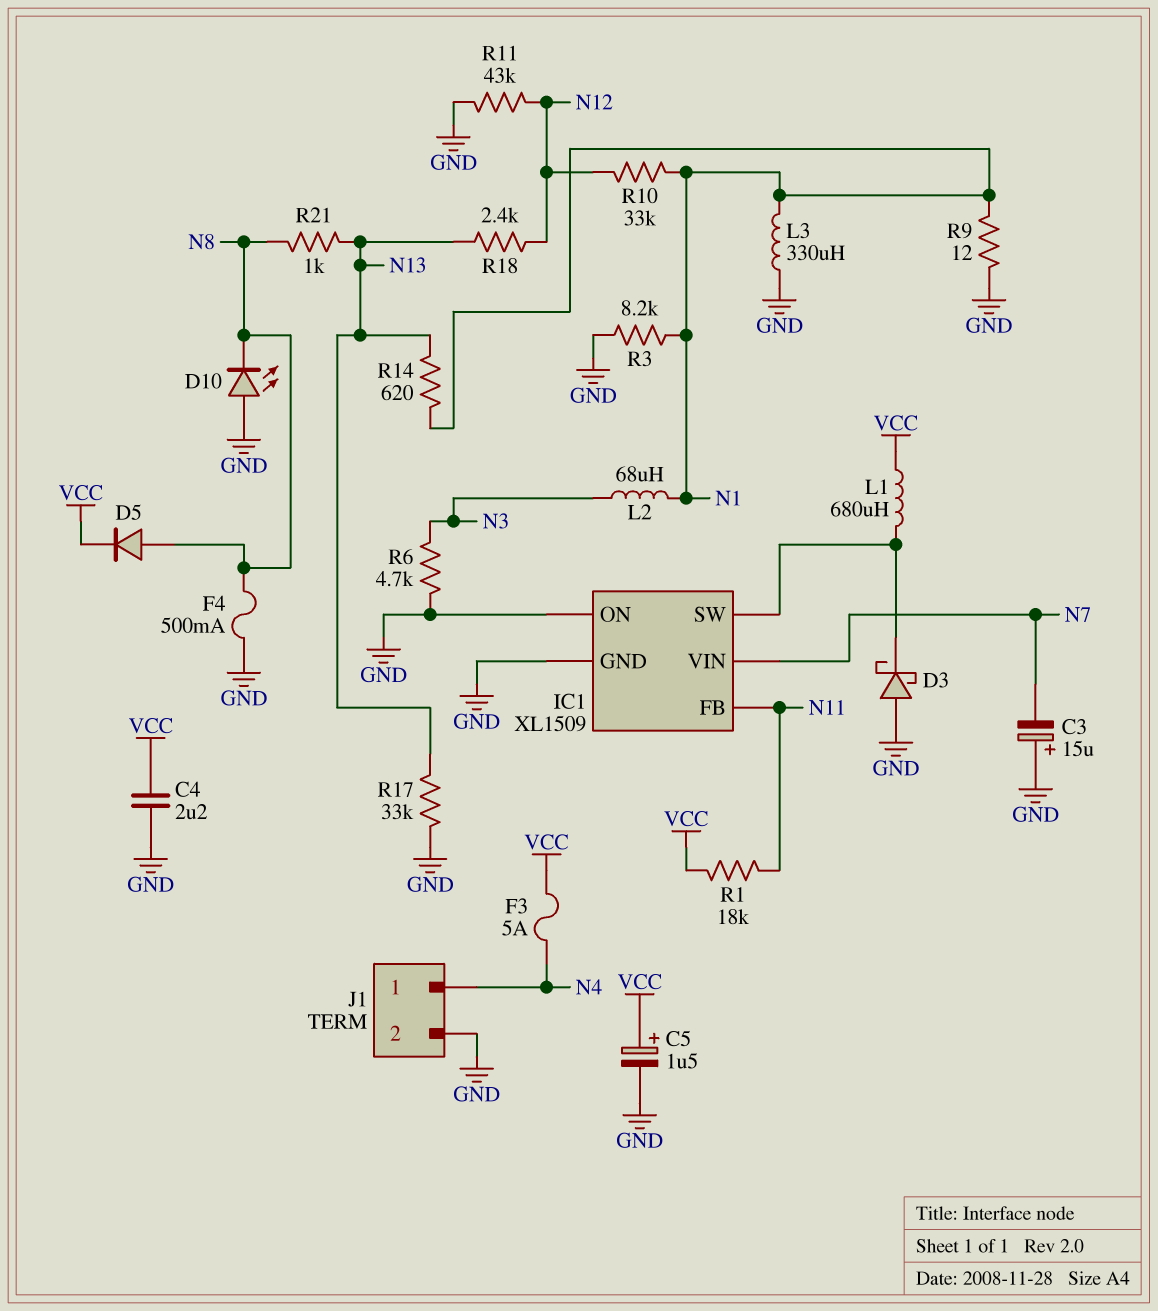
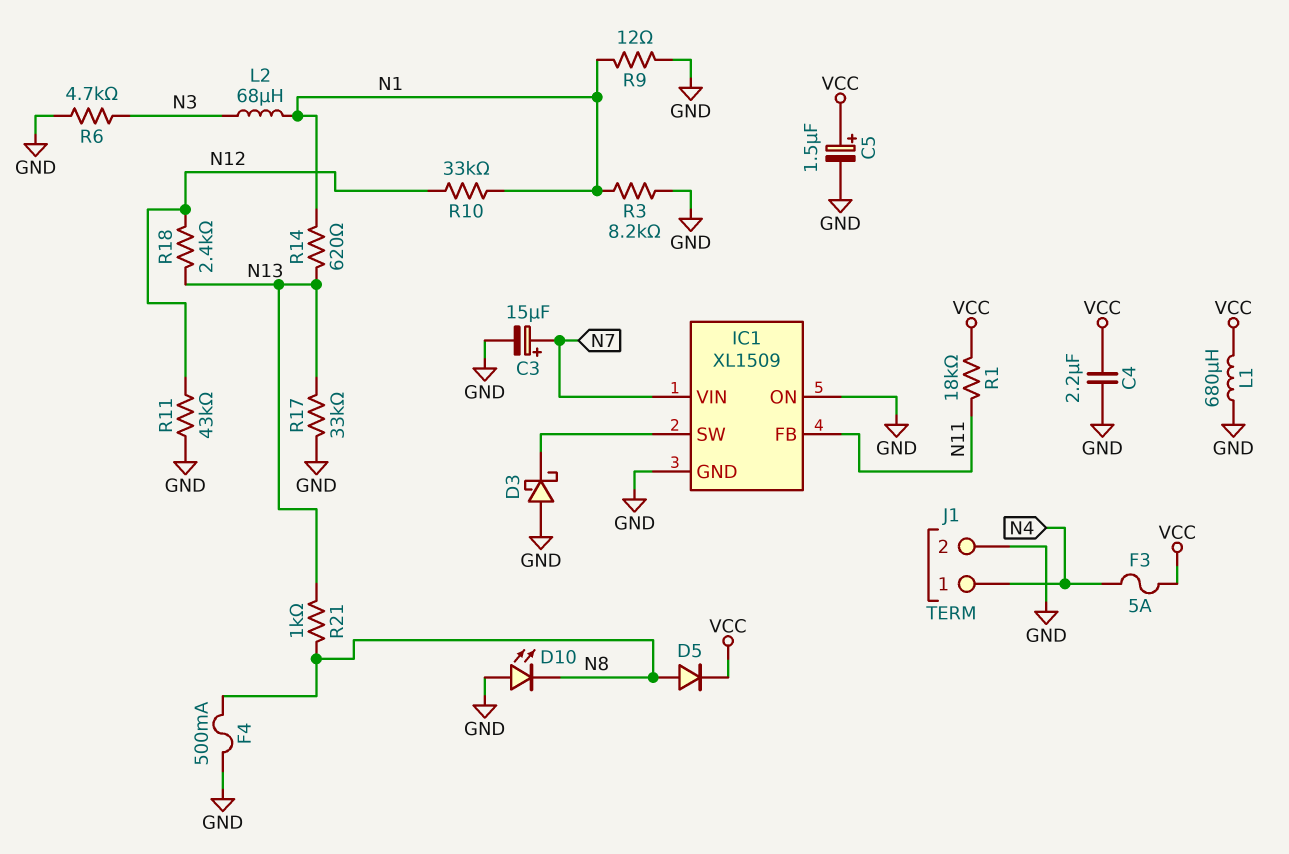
C3: 15uF (plus GND, minus N7) -> 15uF (plus N7, minus GND)
L1: 680uH (IC1/SW, VCC) -> 680uH (GND, VCC)
L3: 330uH (GND, N1) -> none

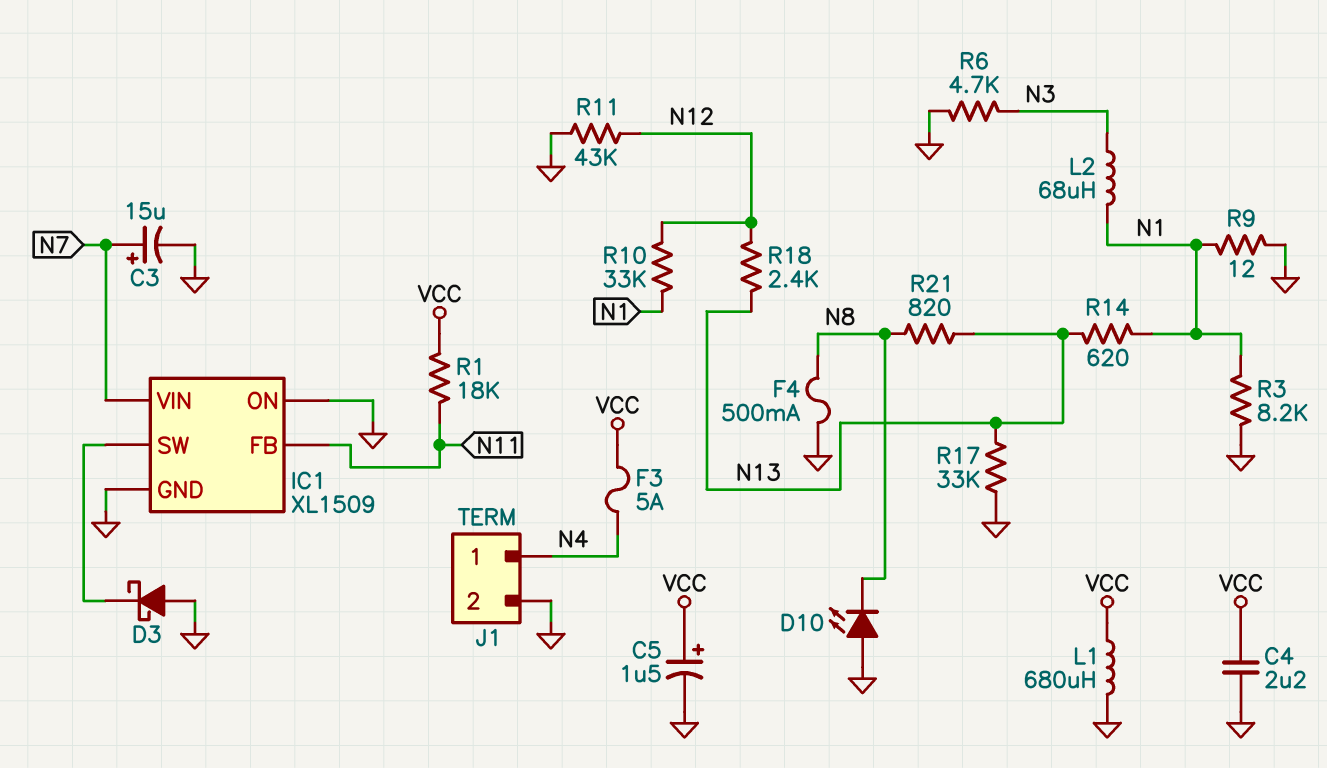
D5: diode (A N8, K VCC) -> none
R21: 1k (N8, N13) -> 820 (N8, N13)

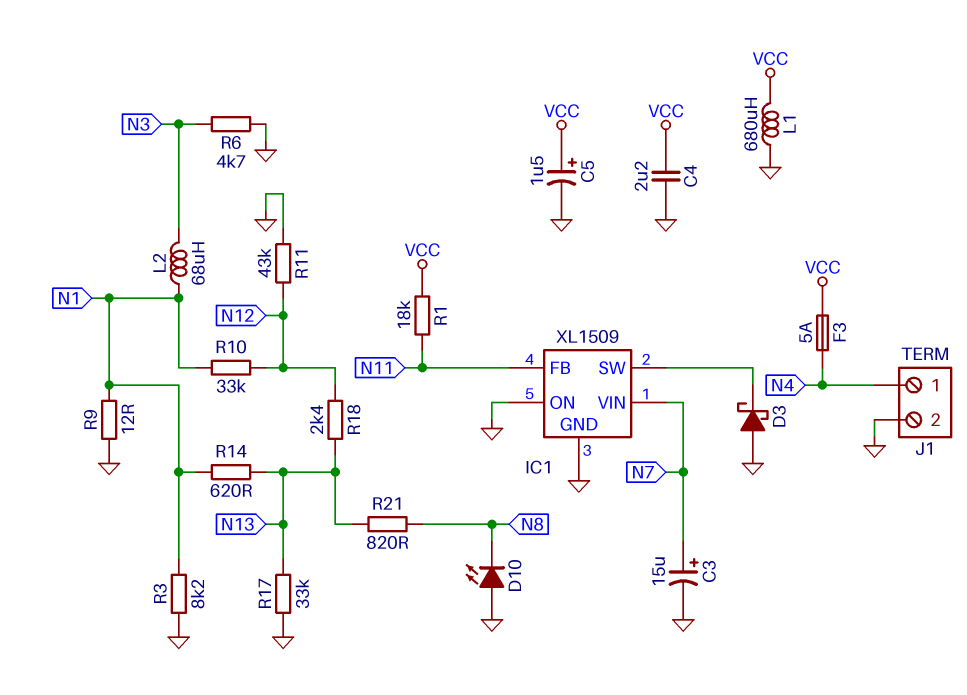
F4: 500mA (GND, N8) -> none

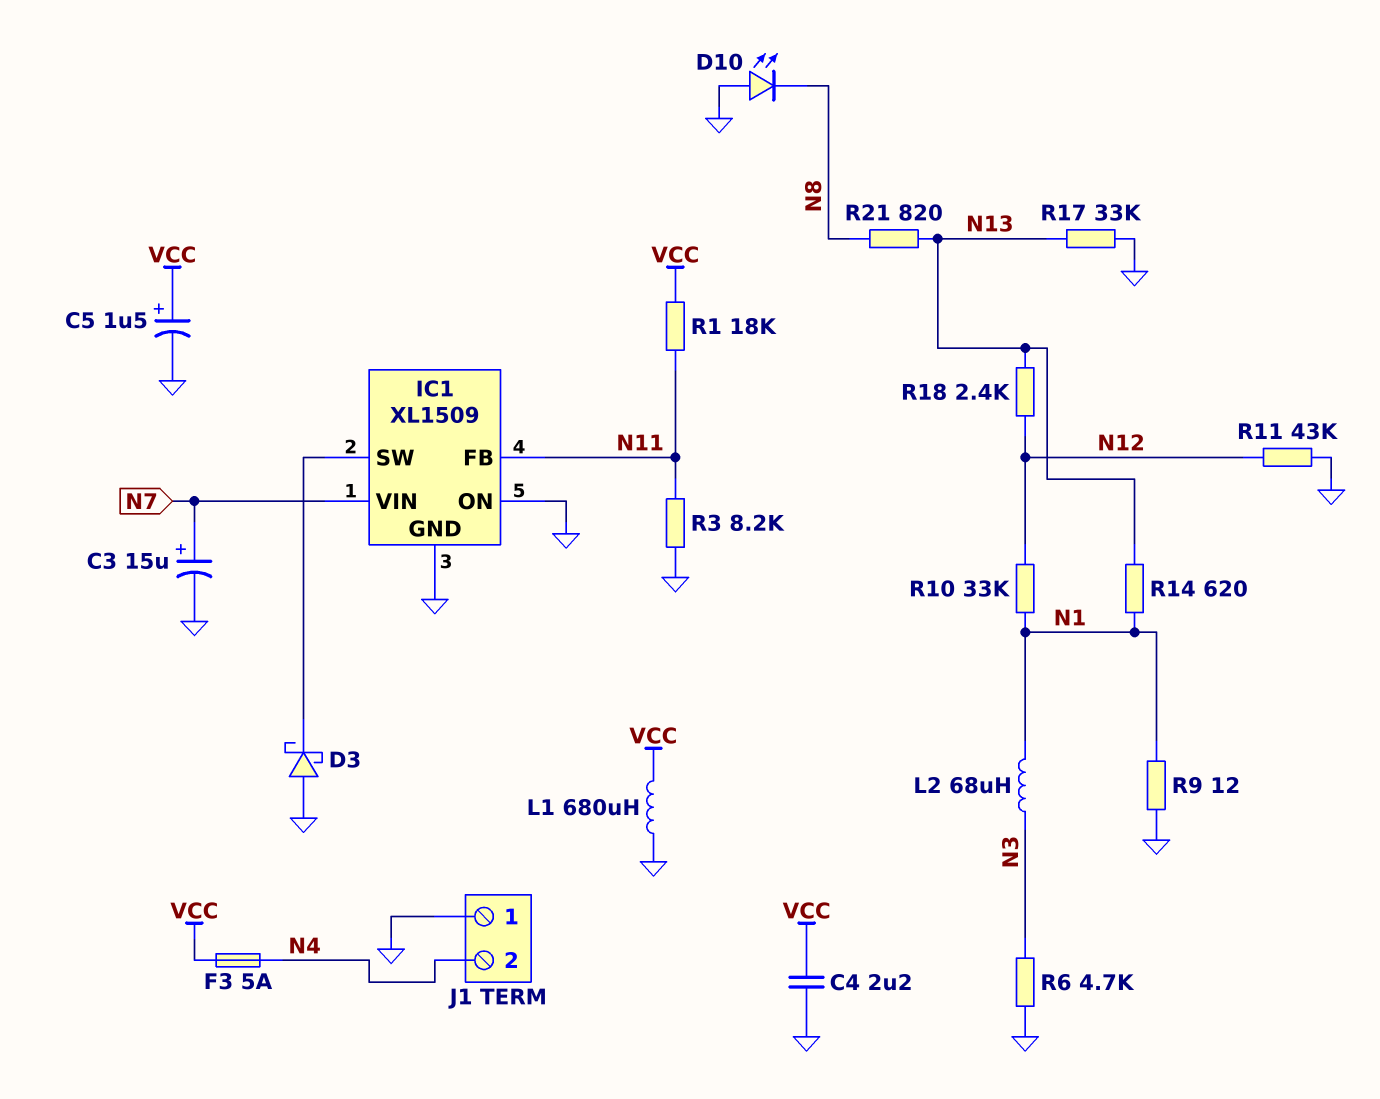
J1 pin 1: N4 -> GND
J1 pin 2: GND -> N4
R3: 8.2k (GND, N1) -> 8.2k (GND, N11)

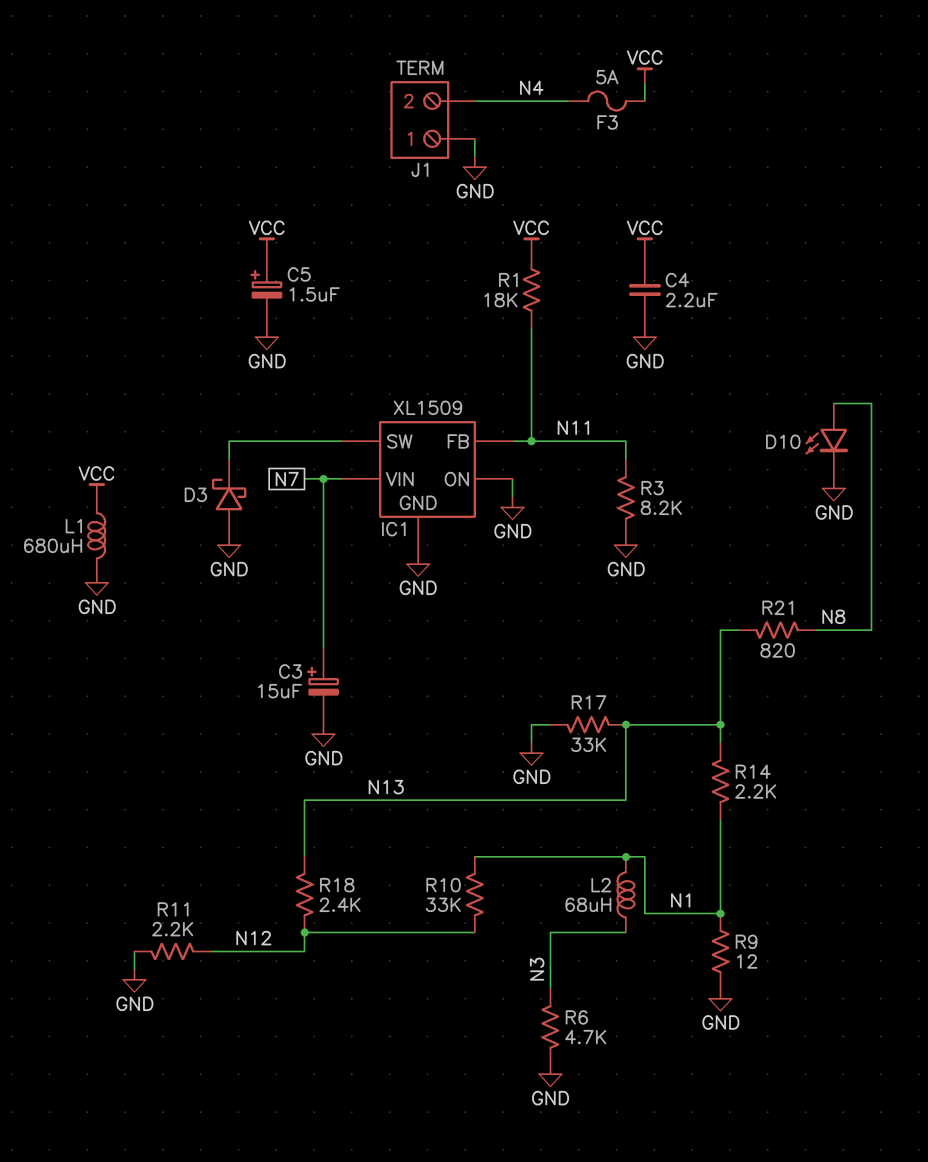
D10: LED (A GND, K N8) -> LED (A N8, K GND)
R11: 43k (GND, N12) -> 2.2k (GND, N12)
R14: 620 (N1, N13) -> 2.2k (N1, N13)

